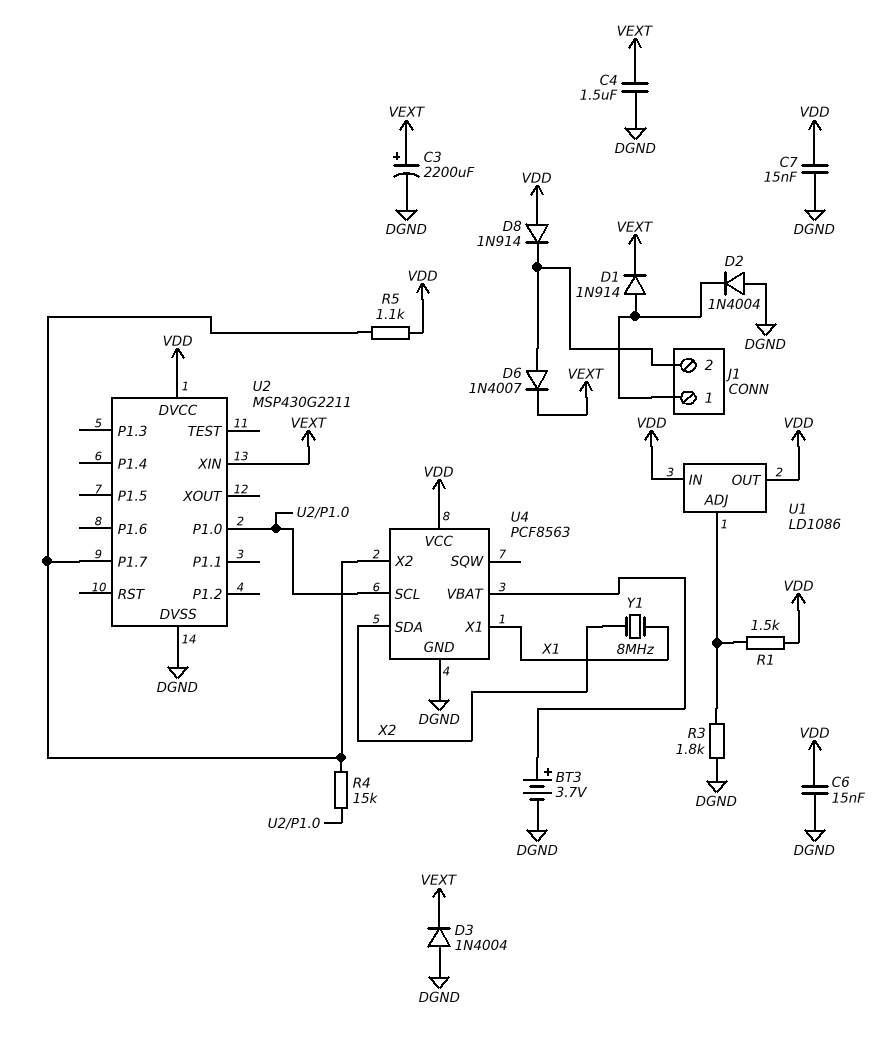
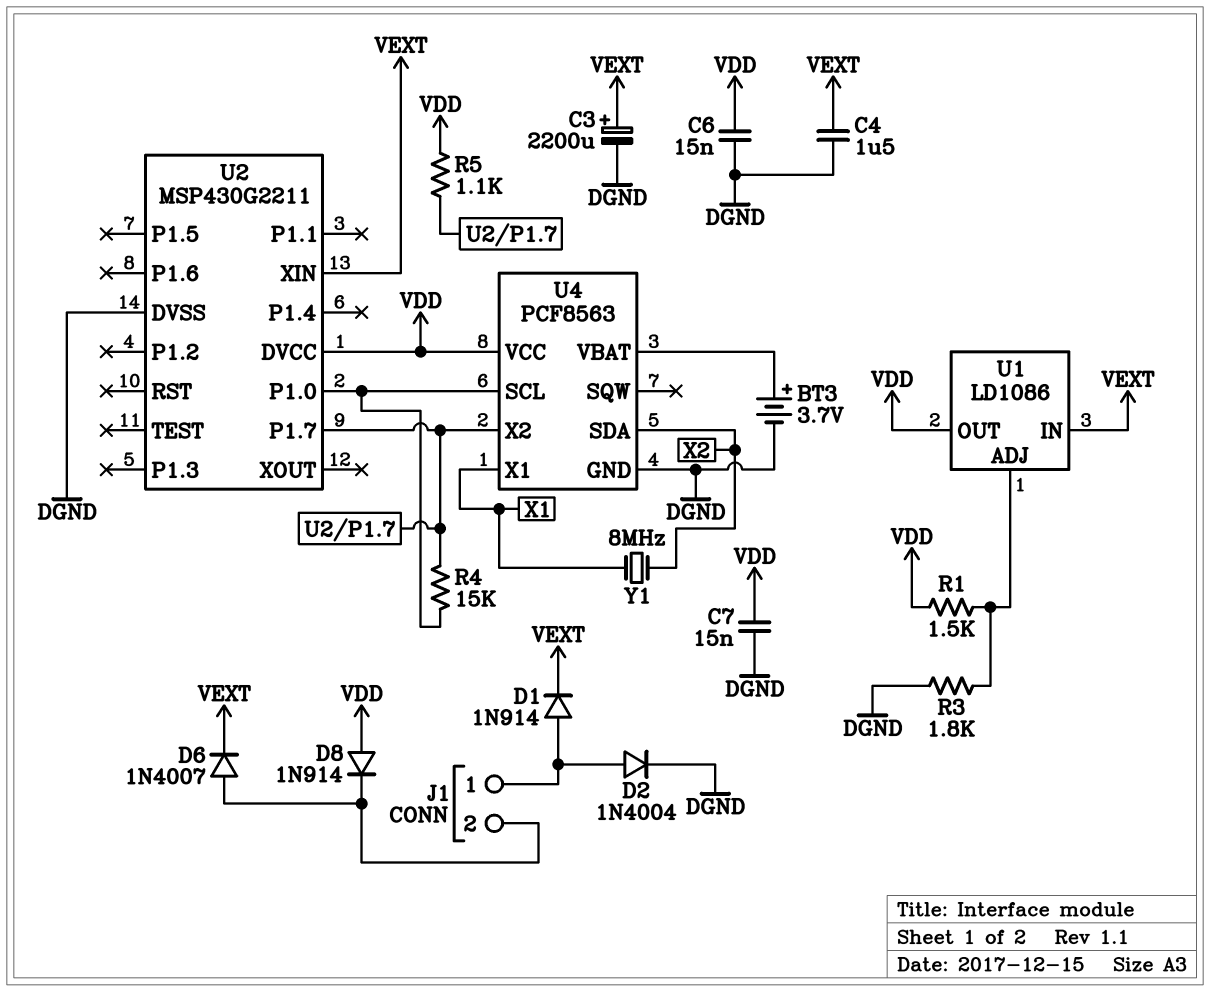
D2: diode 1N4004 (A DGND, K J1/1) -> diode 1N4004 (A J1/1, K DGND)
D3: diode 1N4004 (A DGND, K VEXT) -> none
U1 pin IN: VDD -> VEXT

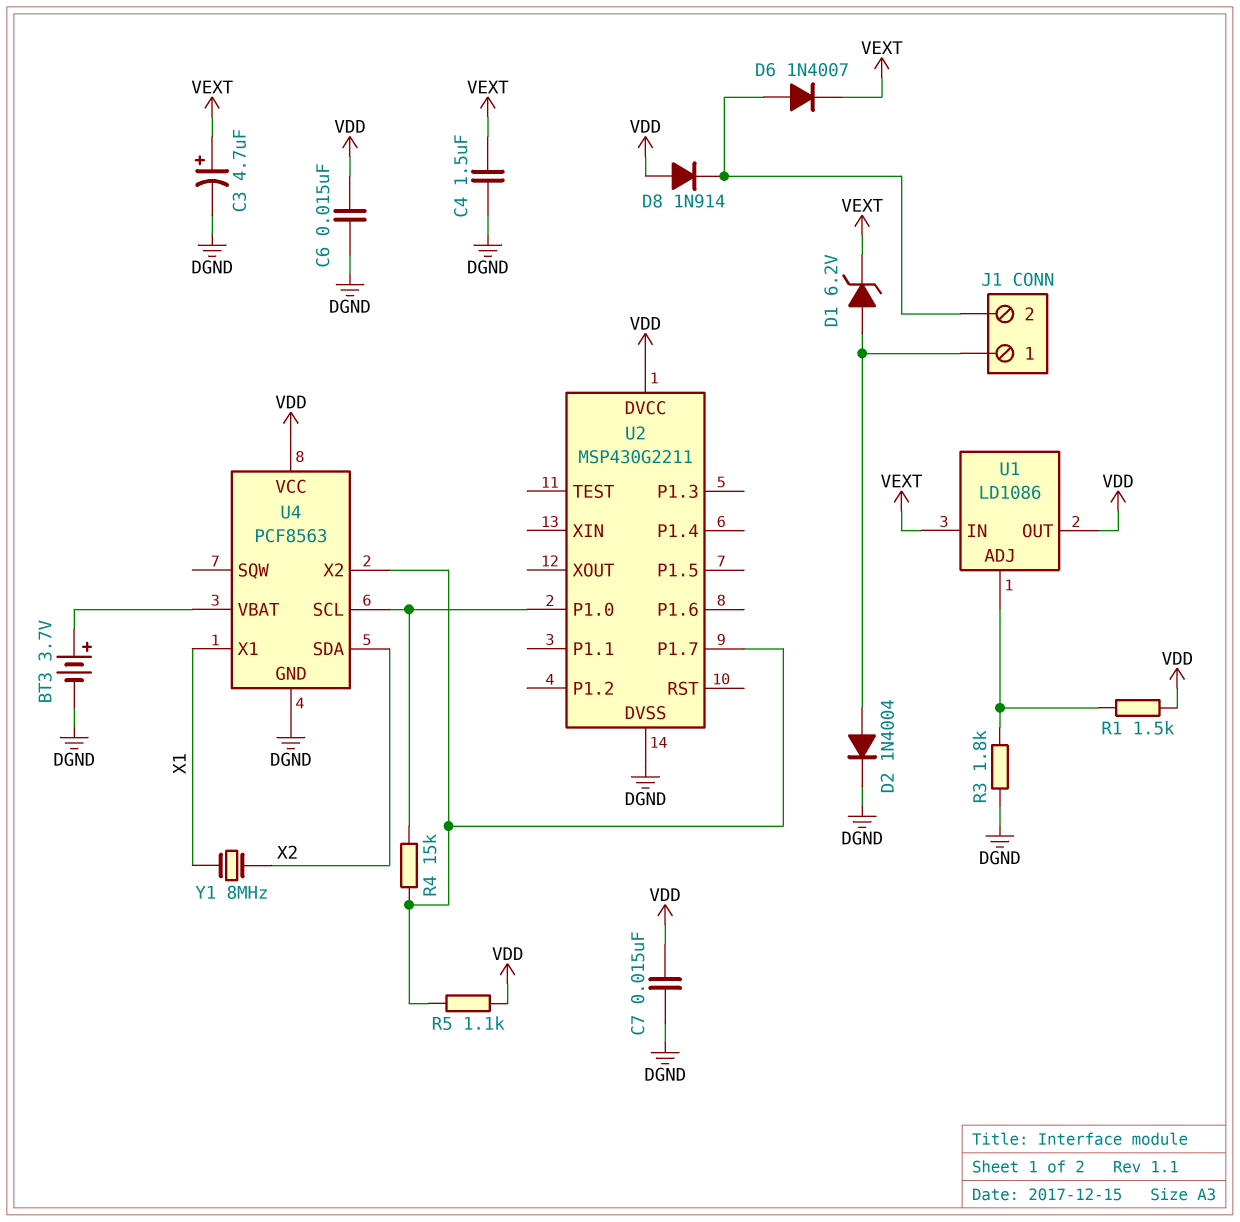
C3: 2200uF (plus VEXT, minus DGND) -> 4.7uF (plus VEXT, minus DGND)
D1: diode 1N914 (A J1/1, K VEXT) -> zener 6.2V (A J1/1, K VEXT)
U2 pin XIN: VEXT -> none

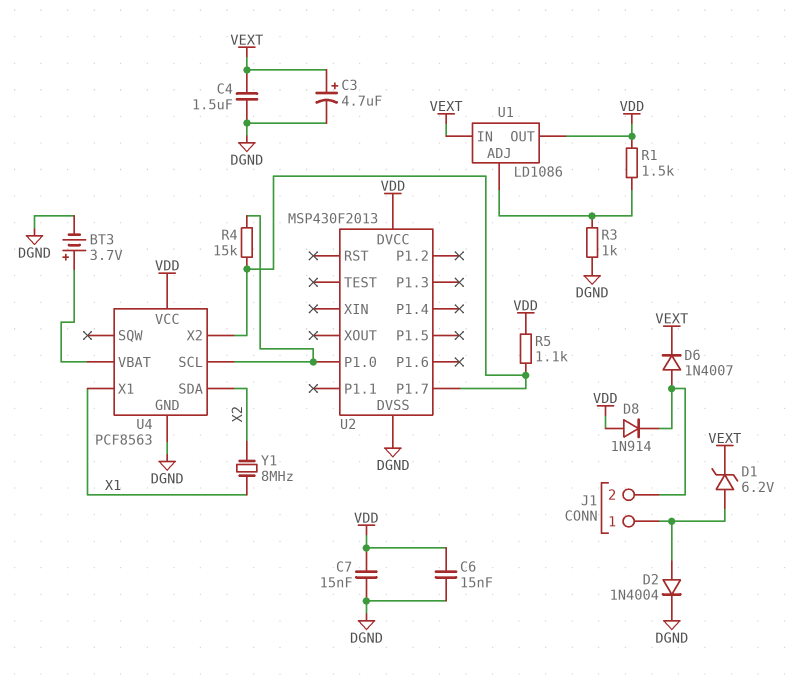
R3: 1.8k (DGND, U1/ADJ) -> 1k (DGND, U1/ADJ)
U2: MSP430G2211 -> MSP430F2013

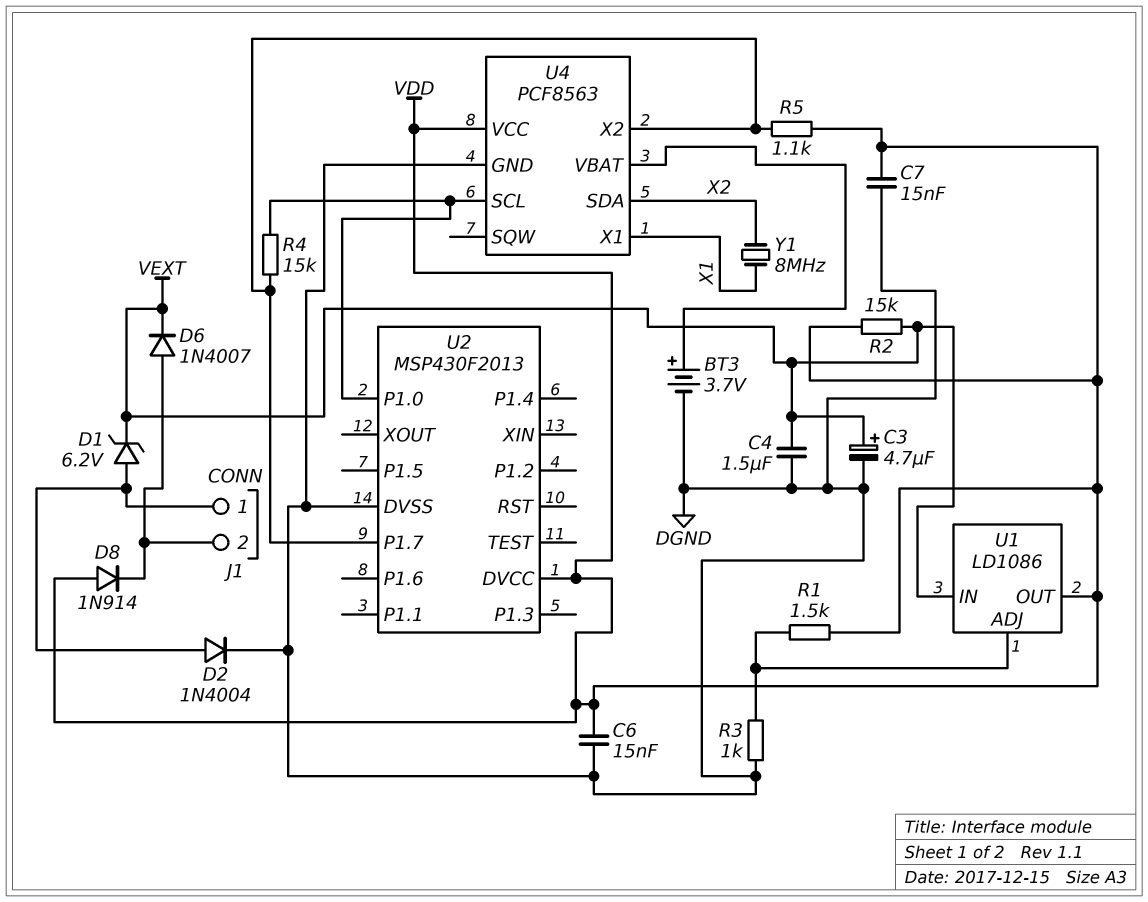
R2: none -> 15k (VDD, VEXT)

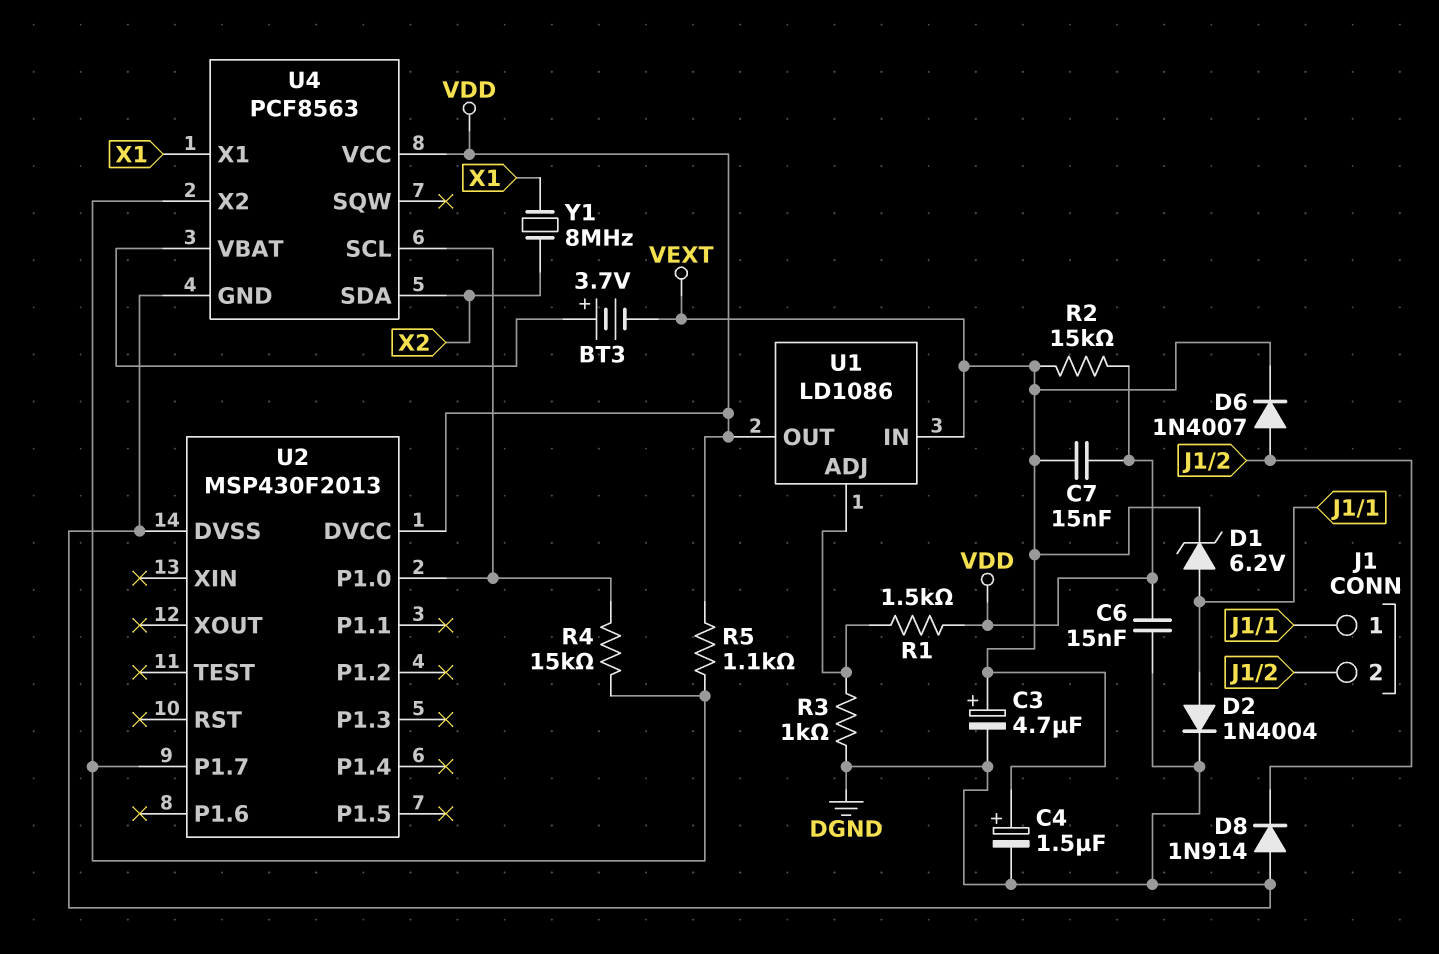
BT3: 3.7V (plus U4/VBAT, minus DGND) -> 3.7V (plus U4/VBAT, minus VEXT)
C4: 1.5uF (DGND, VEXT) -> 1.5uF (plus VEXT, minus DGND)
C7: 15nF (DGND, VDD) -> 15nF (VDD, VEXT)
D8: diode 1N914 (A VDD, K J1/2) -> diode 1N914 (A DGND, K J1/2)

